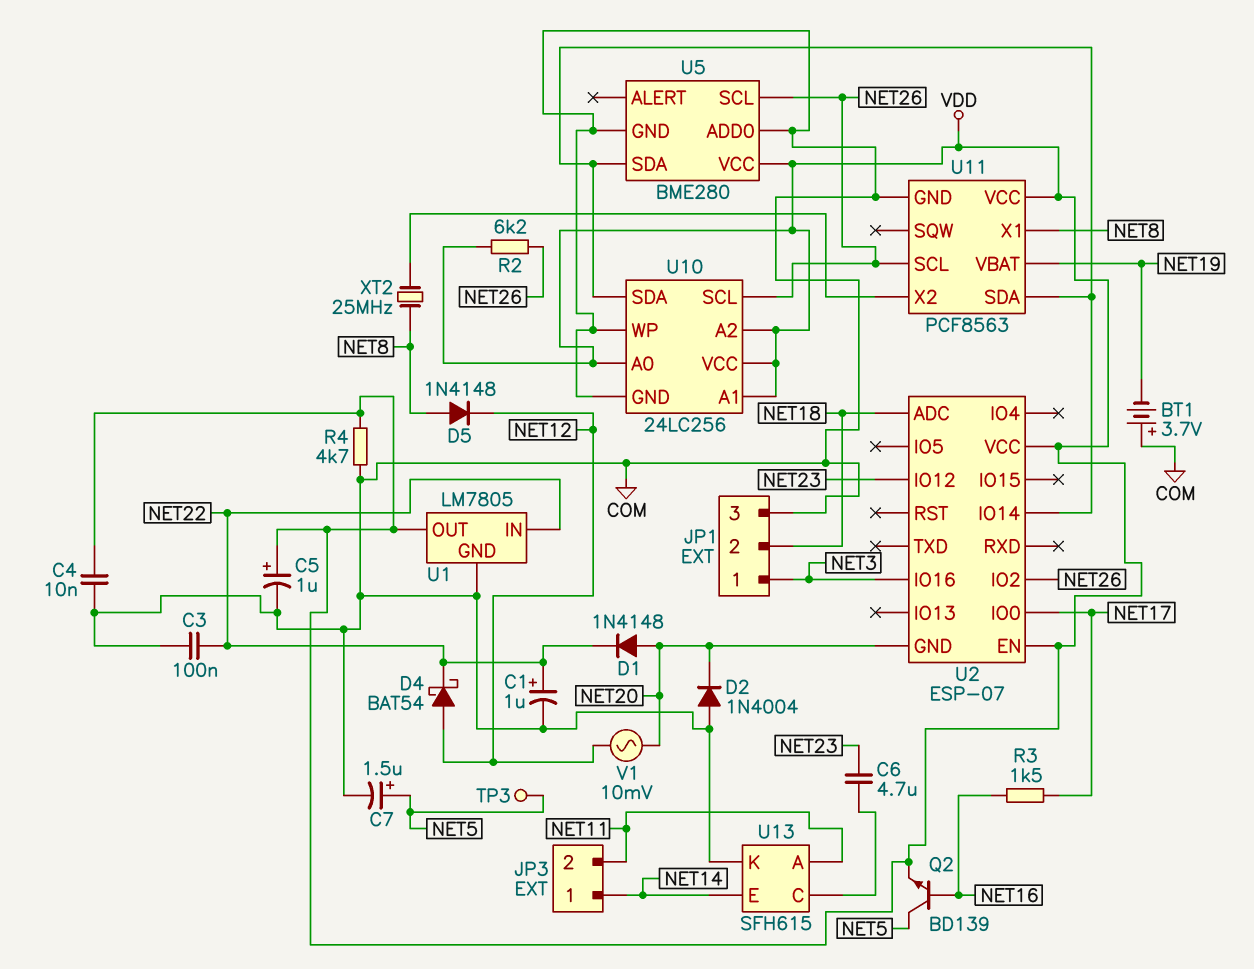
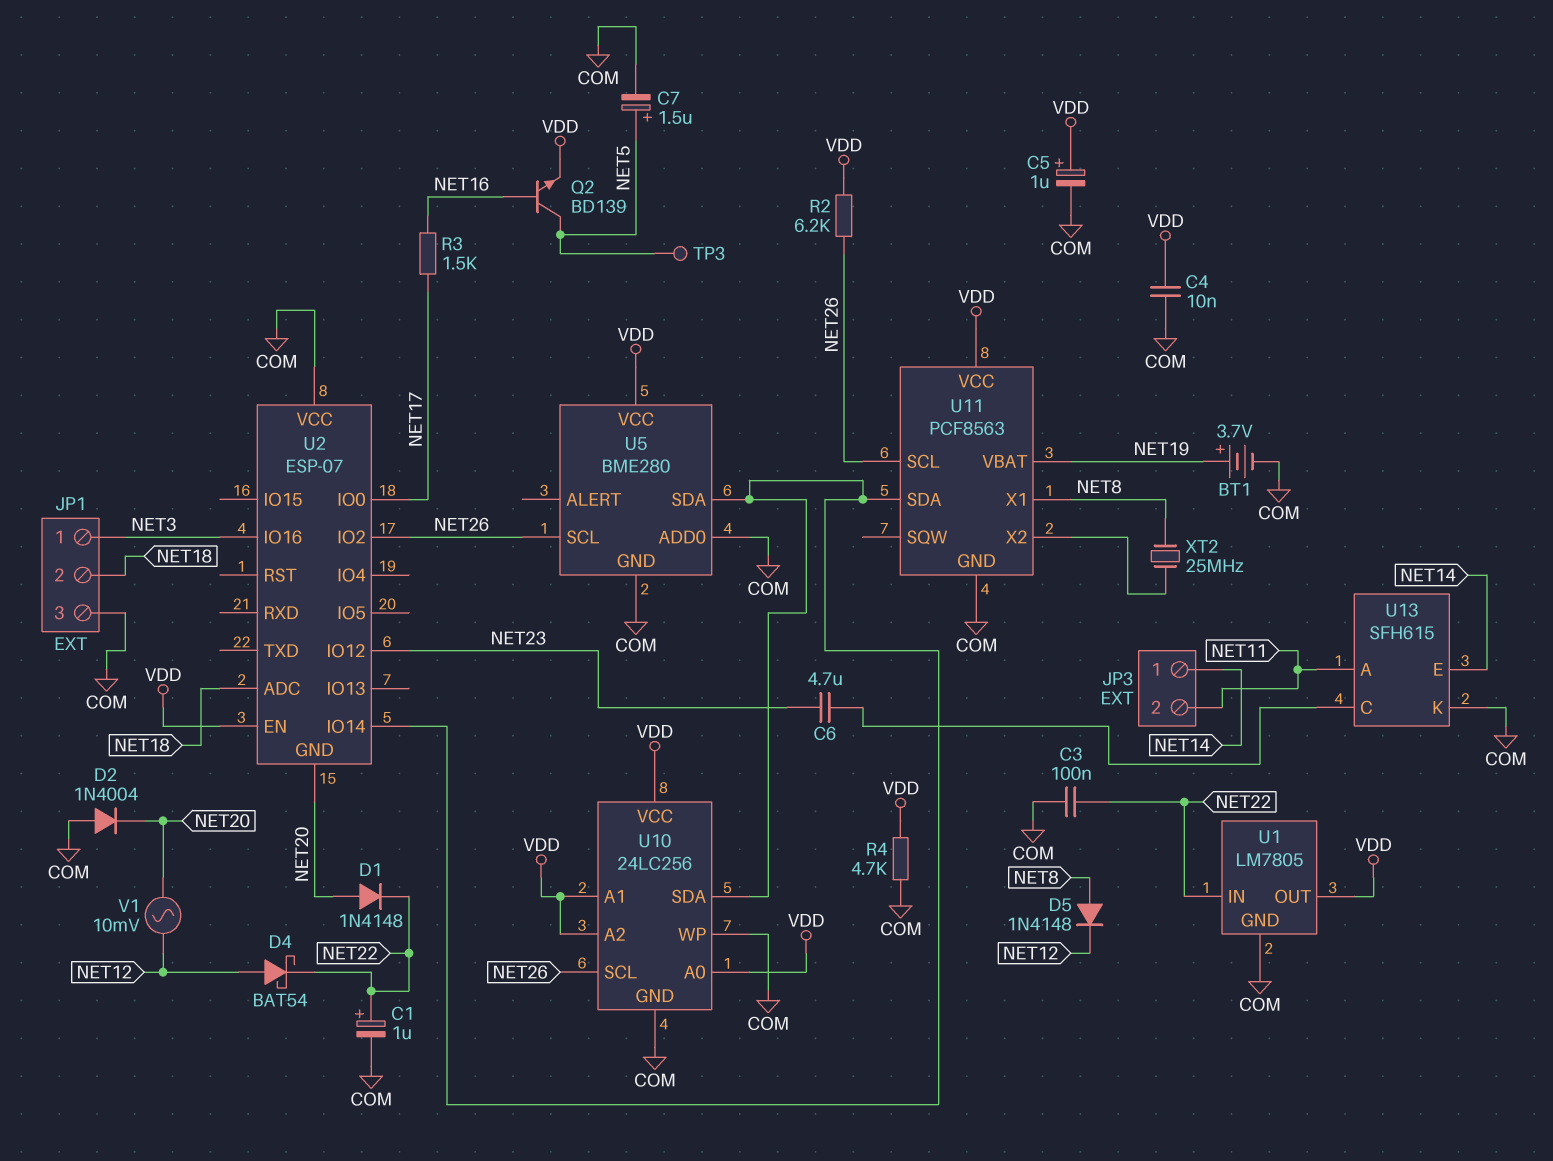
BT1: 3.7V (plus COM, minus NET19) -> 3.7V (plus NET19, minus COM)
U2 pin VCC: VDD -> COM

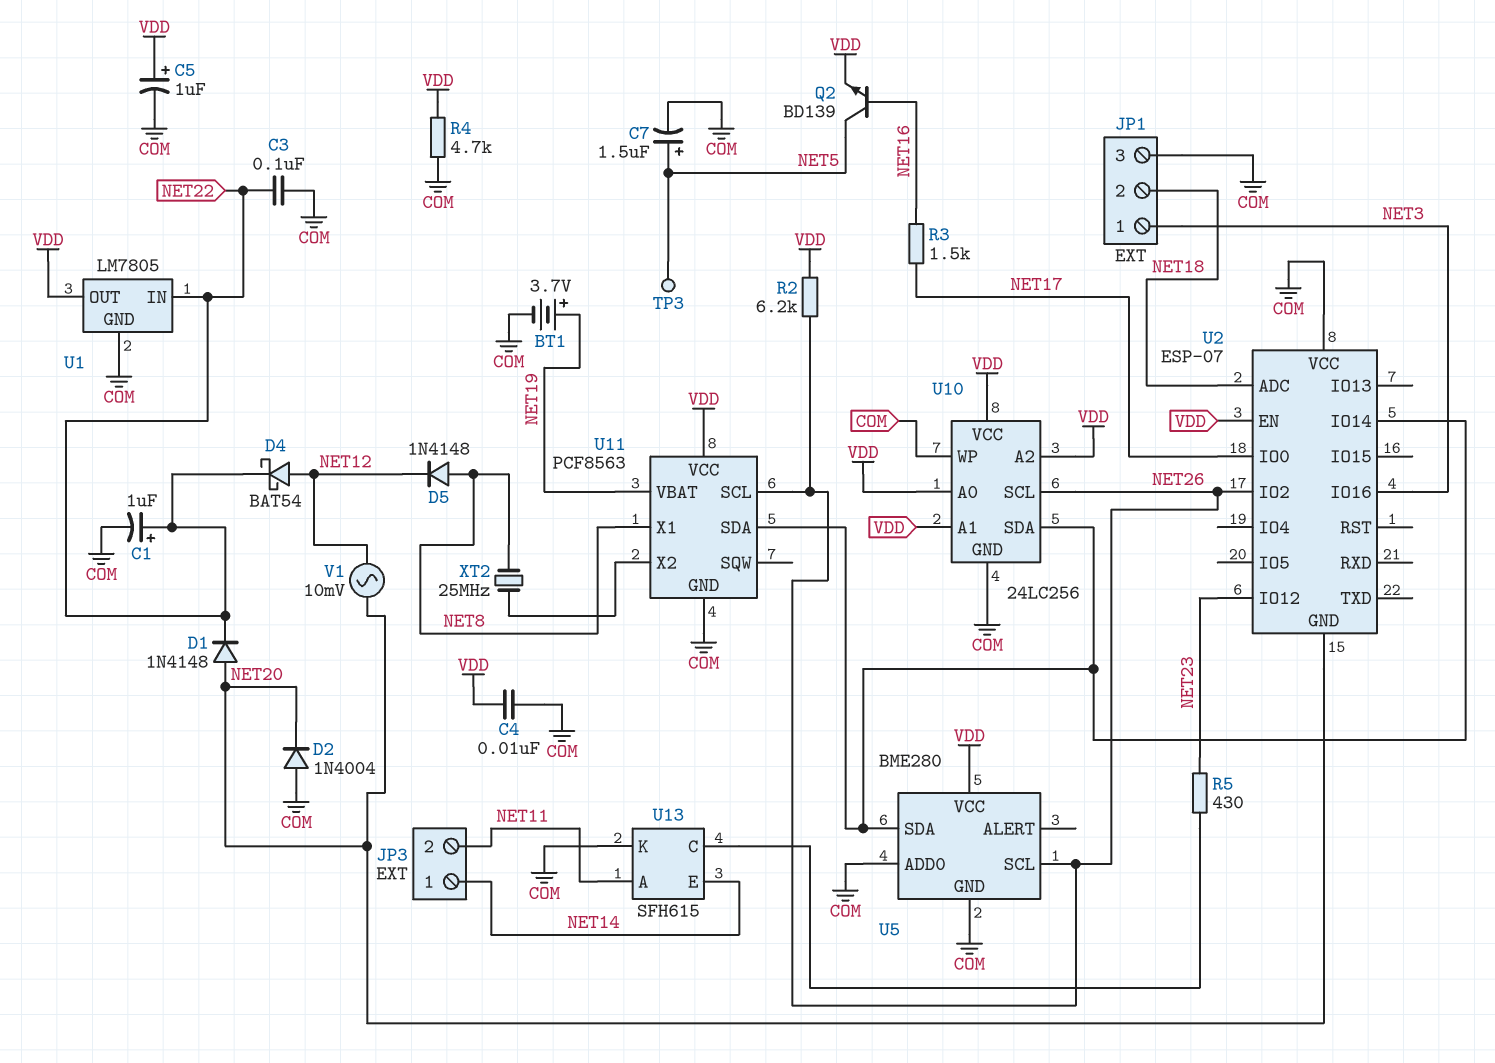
C6: 4.7uF (NET23, U13/C) -> none
R5: none -> 430 (NET23, U13/C)

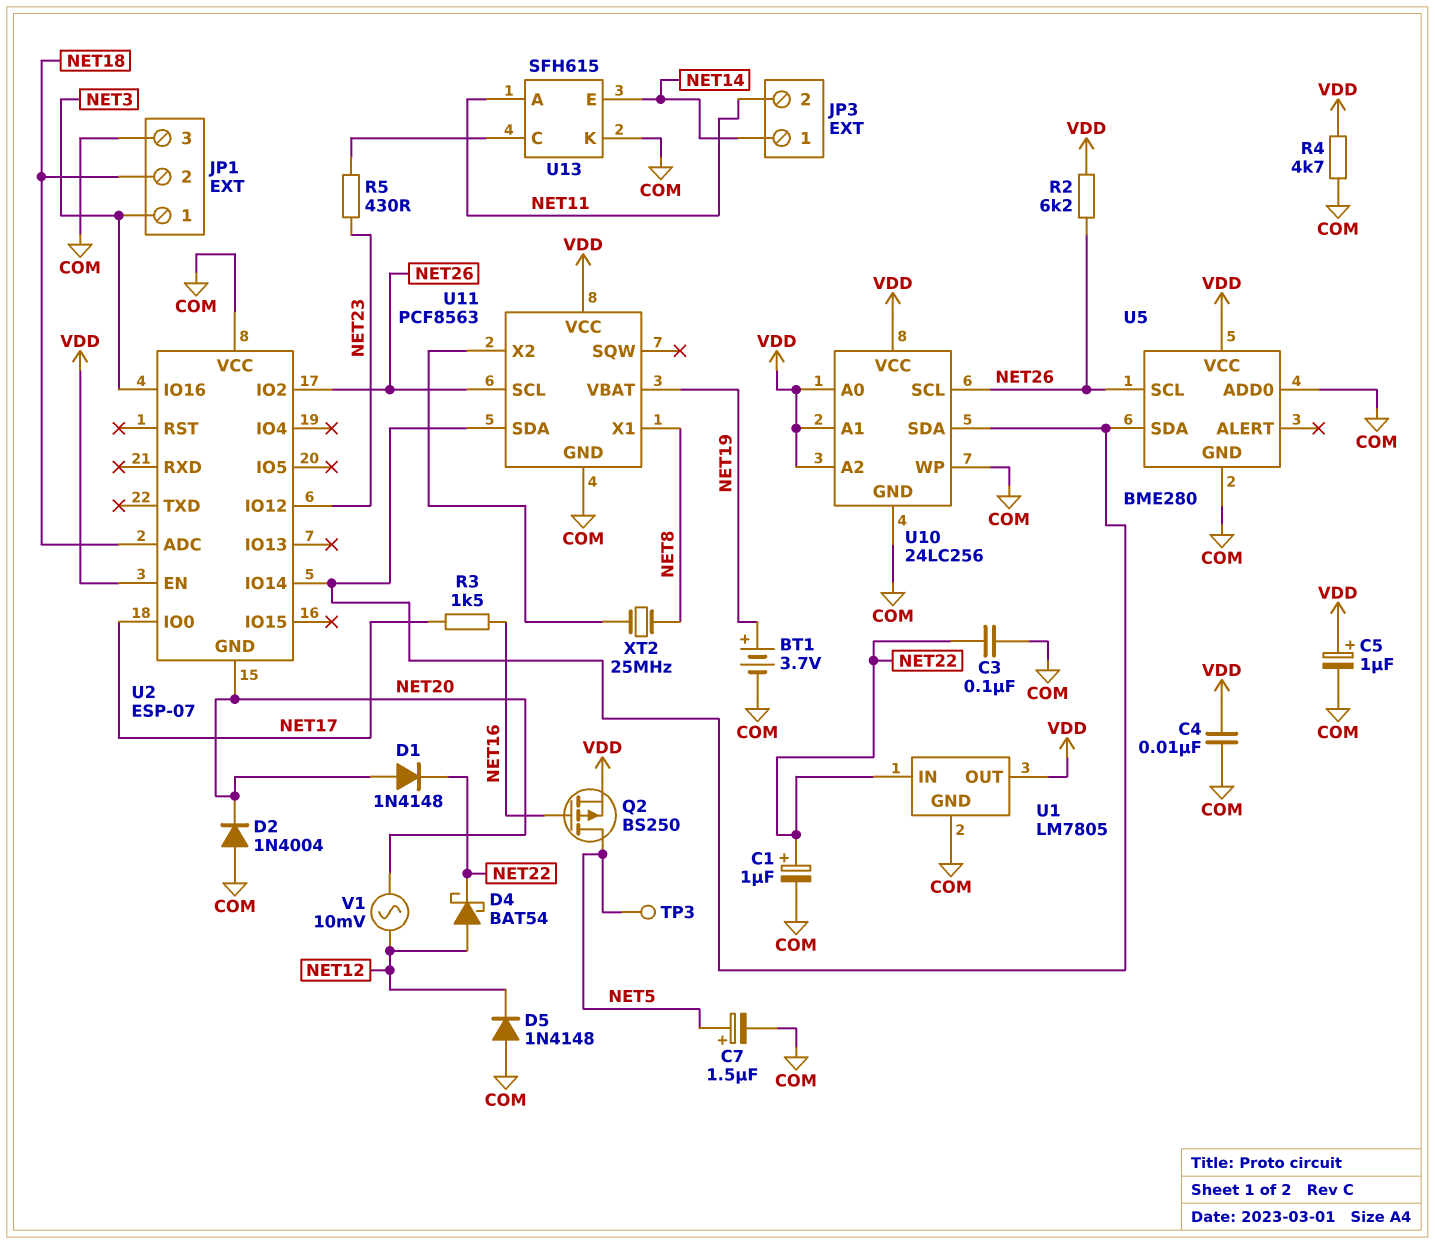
D5: diode 1N4148 (A NET8, K NET12) -> diode 1N4148 (A COM, K NET12)
Q2: NPN BD139 (B NET16, C NET5, E VDD) -> PMOS BS250 (G NET16, D NET5, S VDD)

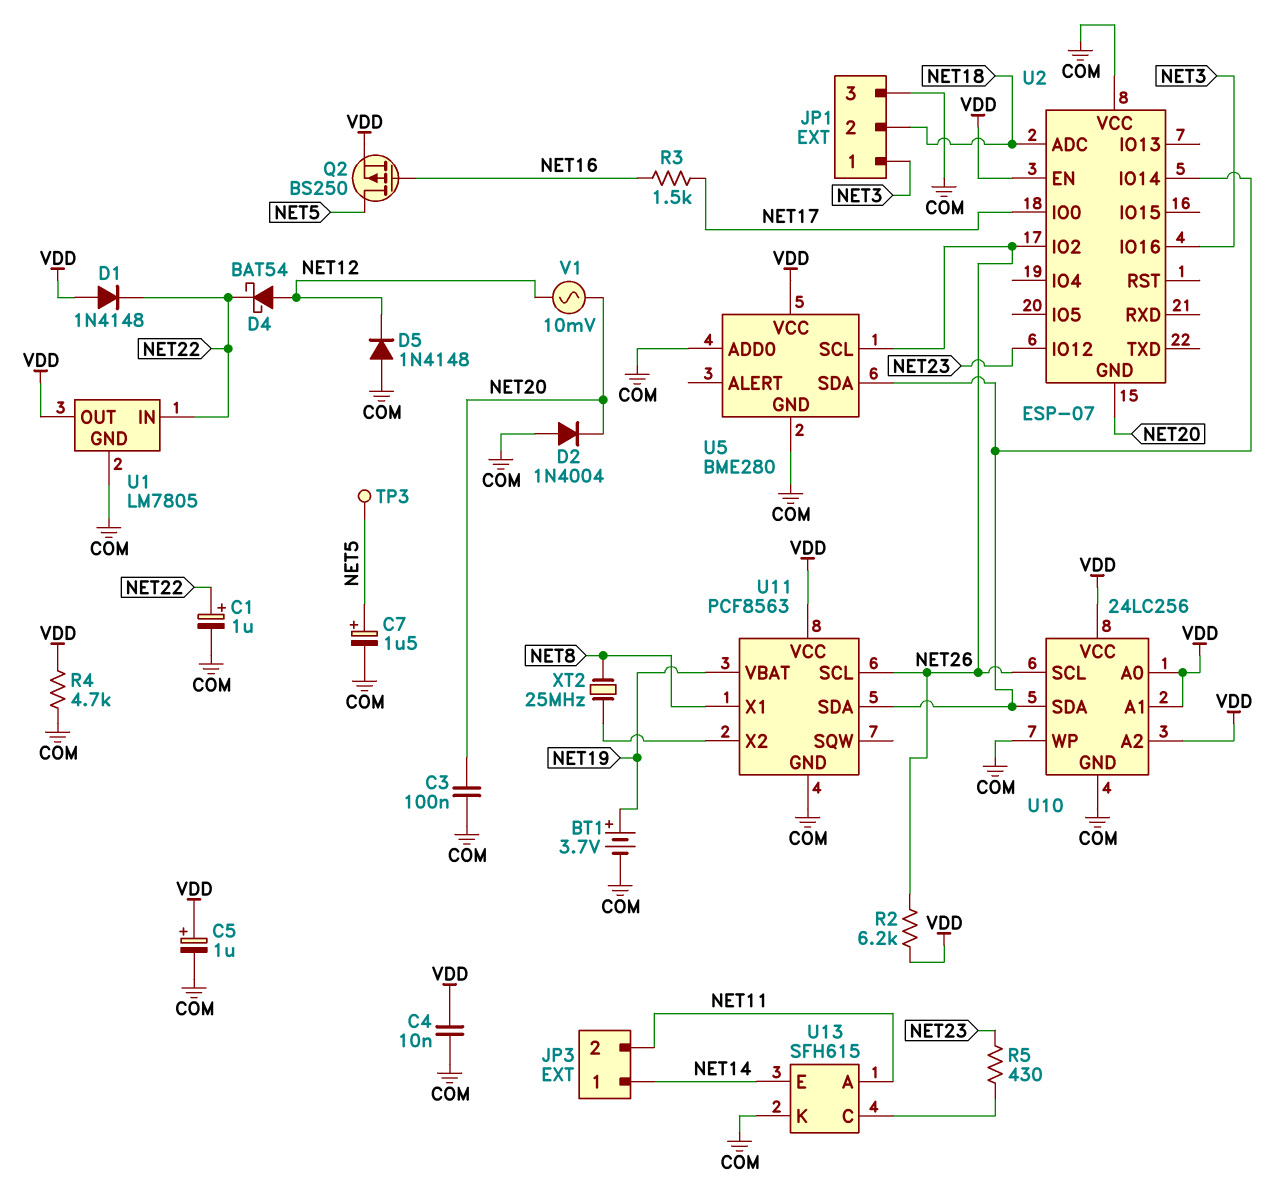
C3: 100nF (COM, NET22) -> 100nF (COM, NET20)
D1: diode 1N4148 (A NET20, K NET22) -> diode 1N4148 (A VDD, K NET22)

